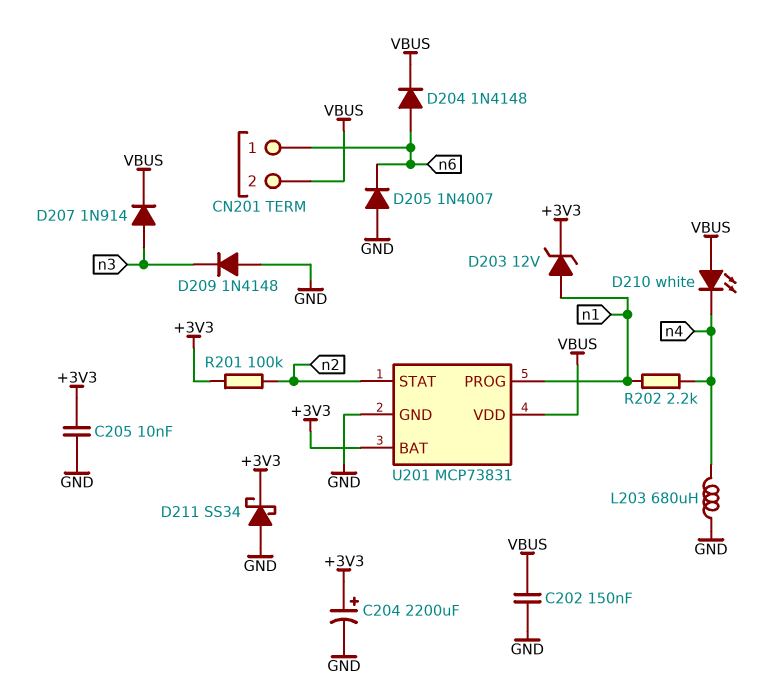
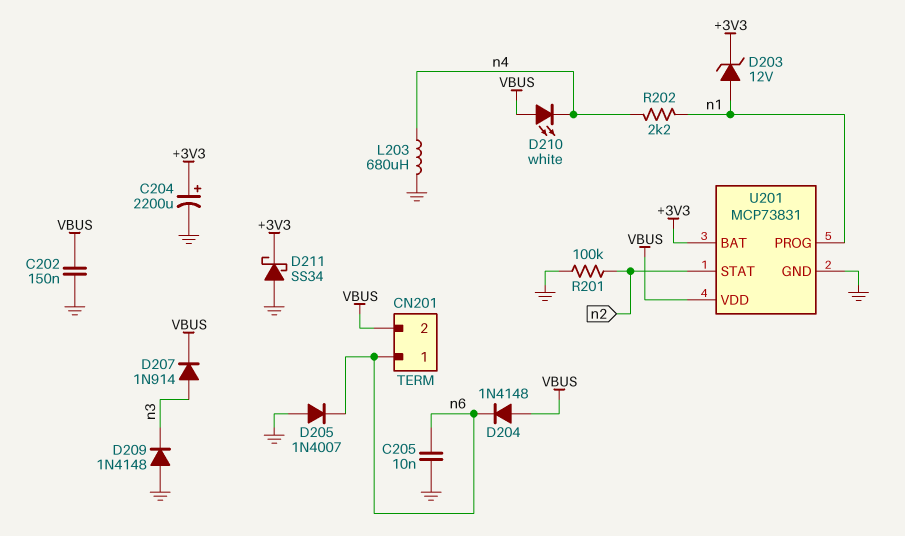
C205: 10nF (+3V3, GND) -> 10nF (GND, n6)
D204: diode 1N4148 (A n6, K VBUS) -> diode 1N4148 (A VBUS, K n6)
R201: 100k (+3V3, n2) -> 100k (GND, n2)

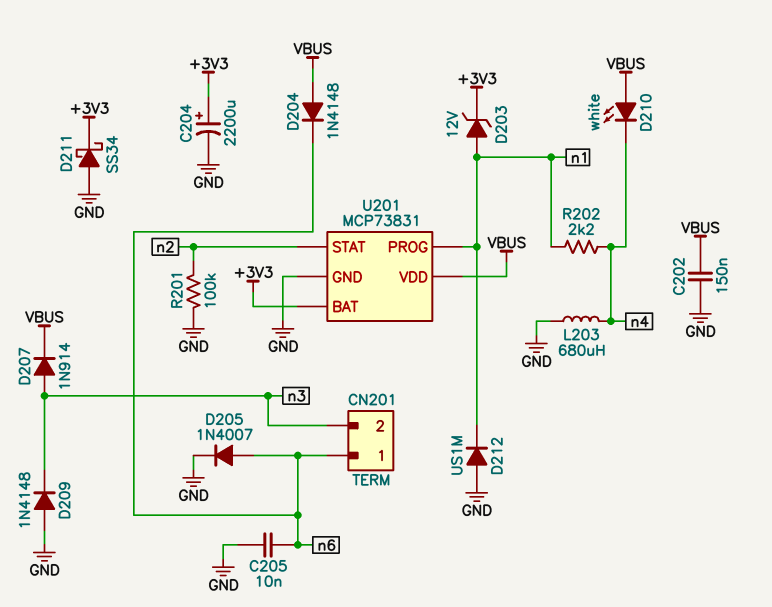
CN201 pin 2: VBUS -> n3
D205: diode 1N4007 (A GND, K n6) -> diode 1N4007 (A n6, K GND)
D212: none -> diode US1M (A GND, K n1)

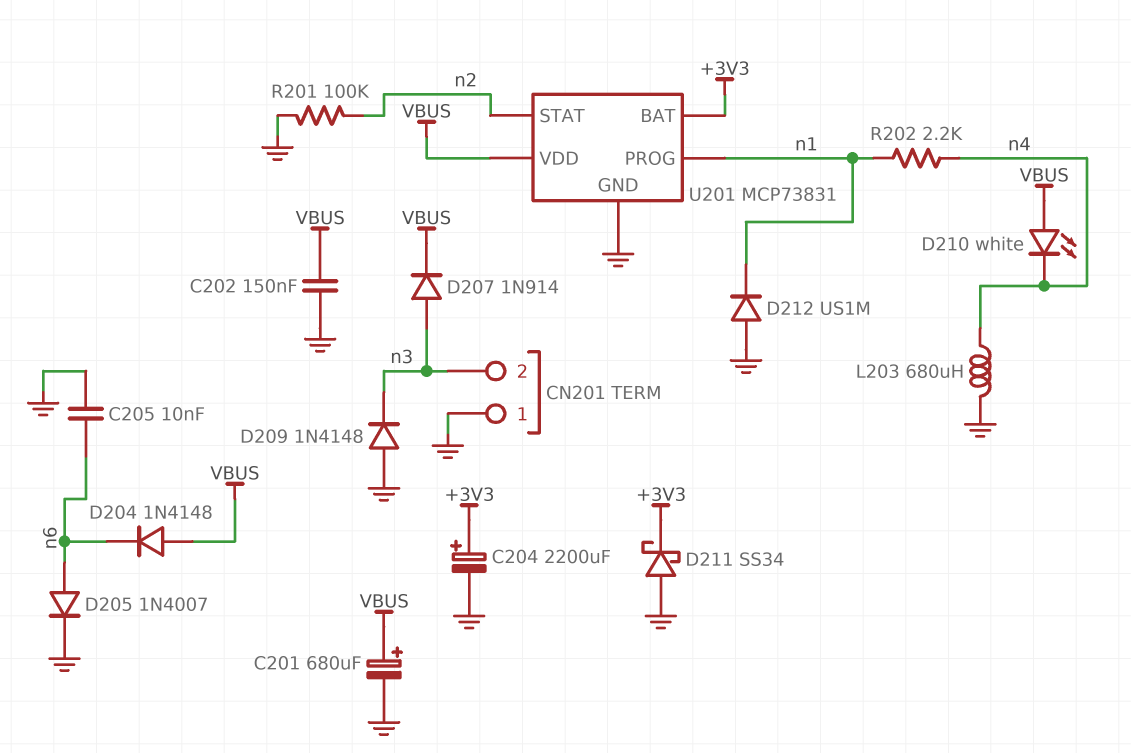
C201: none -> 680uF (plus VBUS, minus GND)
CN201 pin 1: n6 -> GND
D203: zener 12V (A n1, K +3V3) -> none

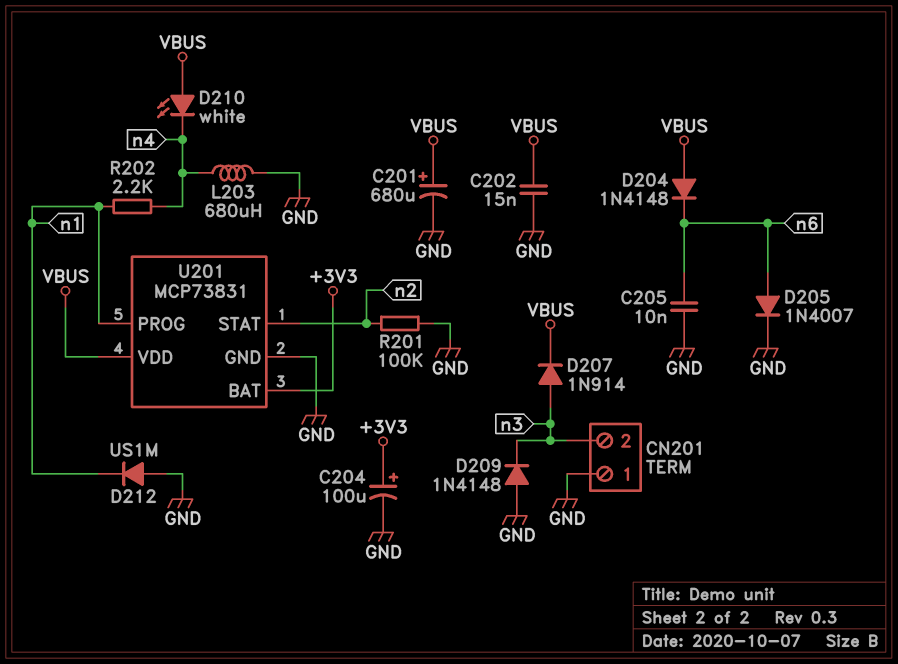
C202: 150nF (GND, VBUS) -> 15nF (GND, VBUS)
C204: 2200uF (plus +3V3, minus GND) -> 100uF (plus +3V3, minus GND)
D211: schottky SS34 (A GND, K +3V3) -> none

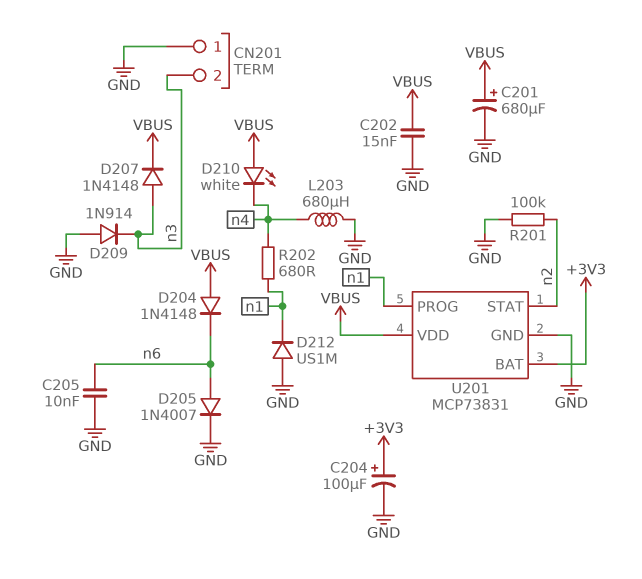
D207: diode 1N914 (A n3, K VBUS) -> diode 1N4148 (A n3, K VBUS)
D209: diode 1N4148 (A GND, K n3) -> diode 1N914 (A GND, K n3)
R202: 2.2k (n1, n4) -> 680 (n1, n4)

